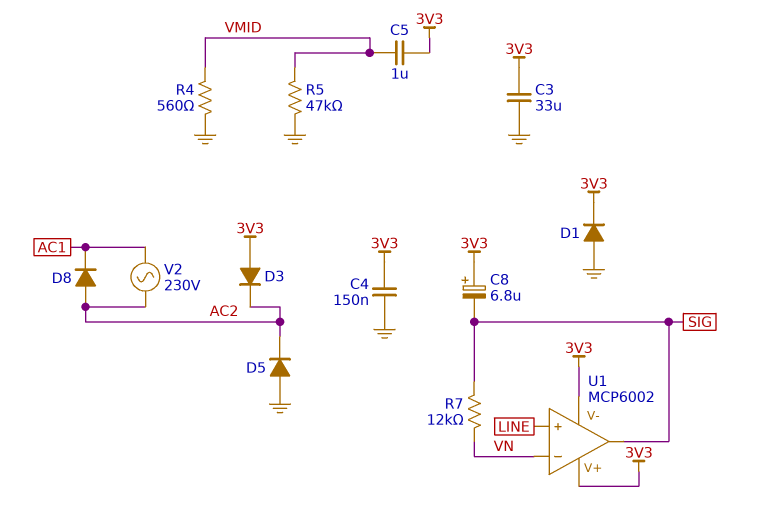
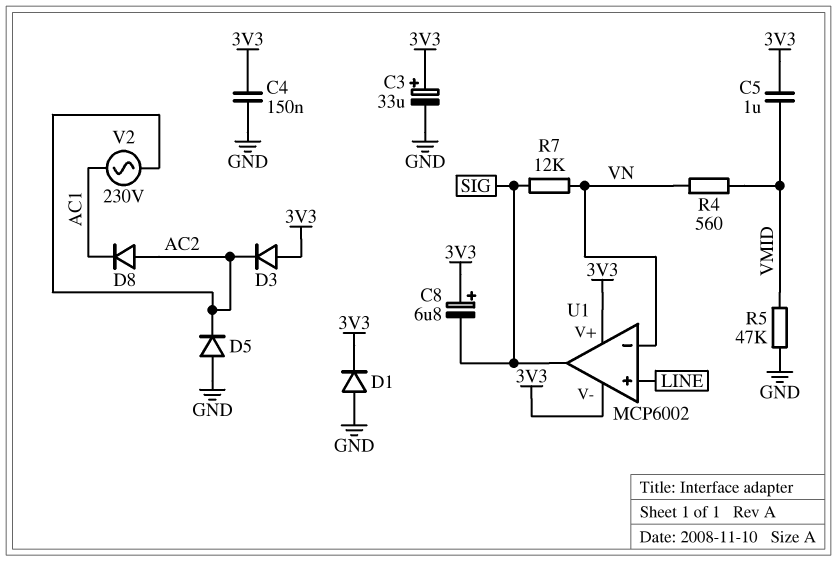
C3: 33uF (3V3, GND) -> 33uF (plus 3V3, minus GND)
R4: 560 (GND, VMID) -> 560 (VMID, VN)

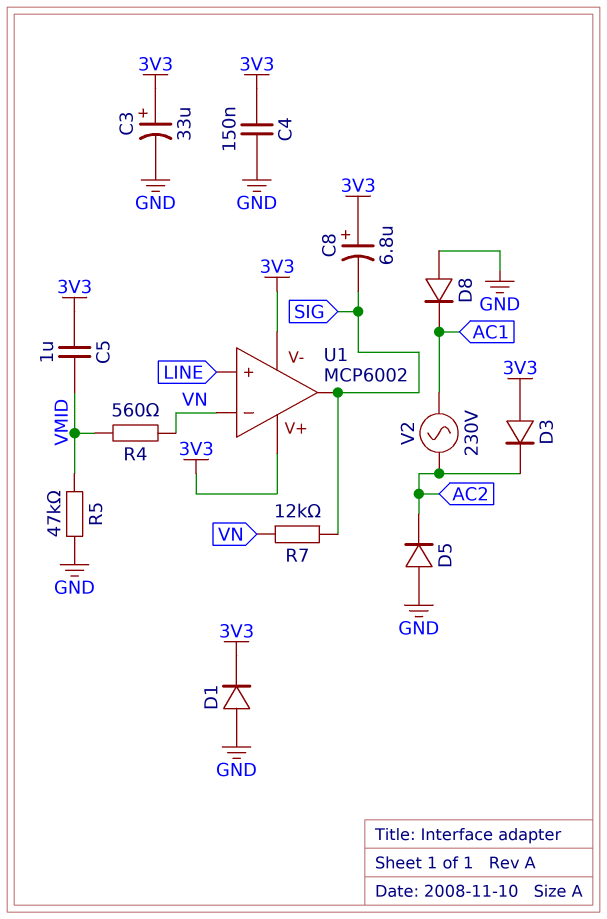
D8: diode (A AC2, K AC1) -> diode (A GND, K AC1)

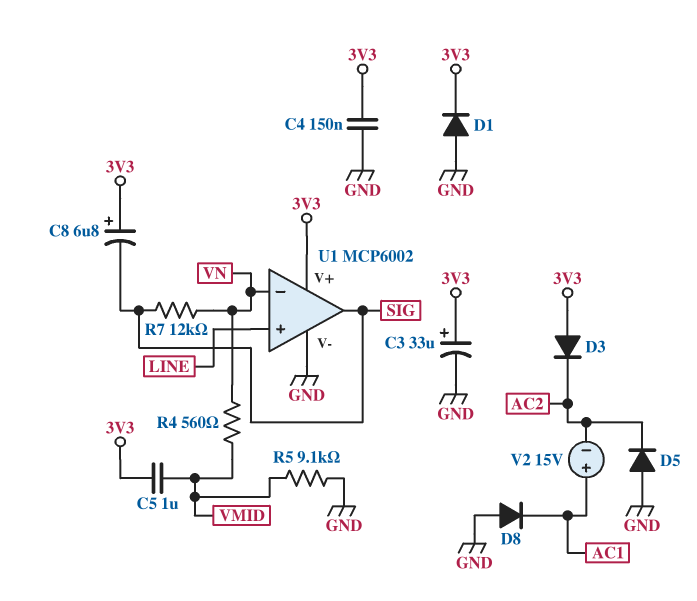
R5: 47k (GND, VMID) -> 9.1k (GND, VMID)
U1 pin V-: 3V3 -> GND
V2: AC 230V (AC1, AC2) -> 15V (plus AC1, minus AC2)

